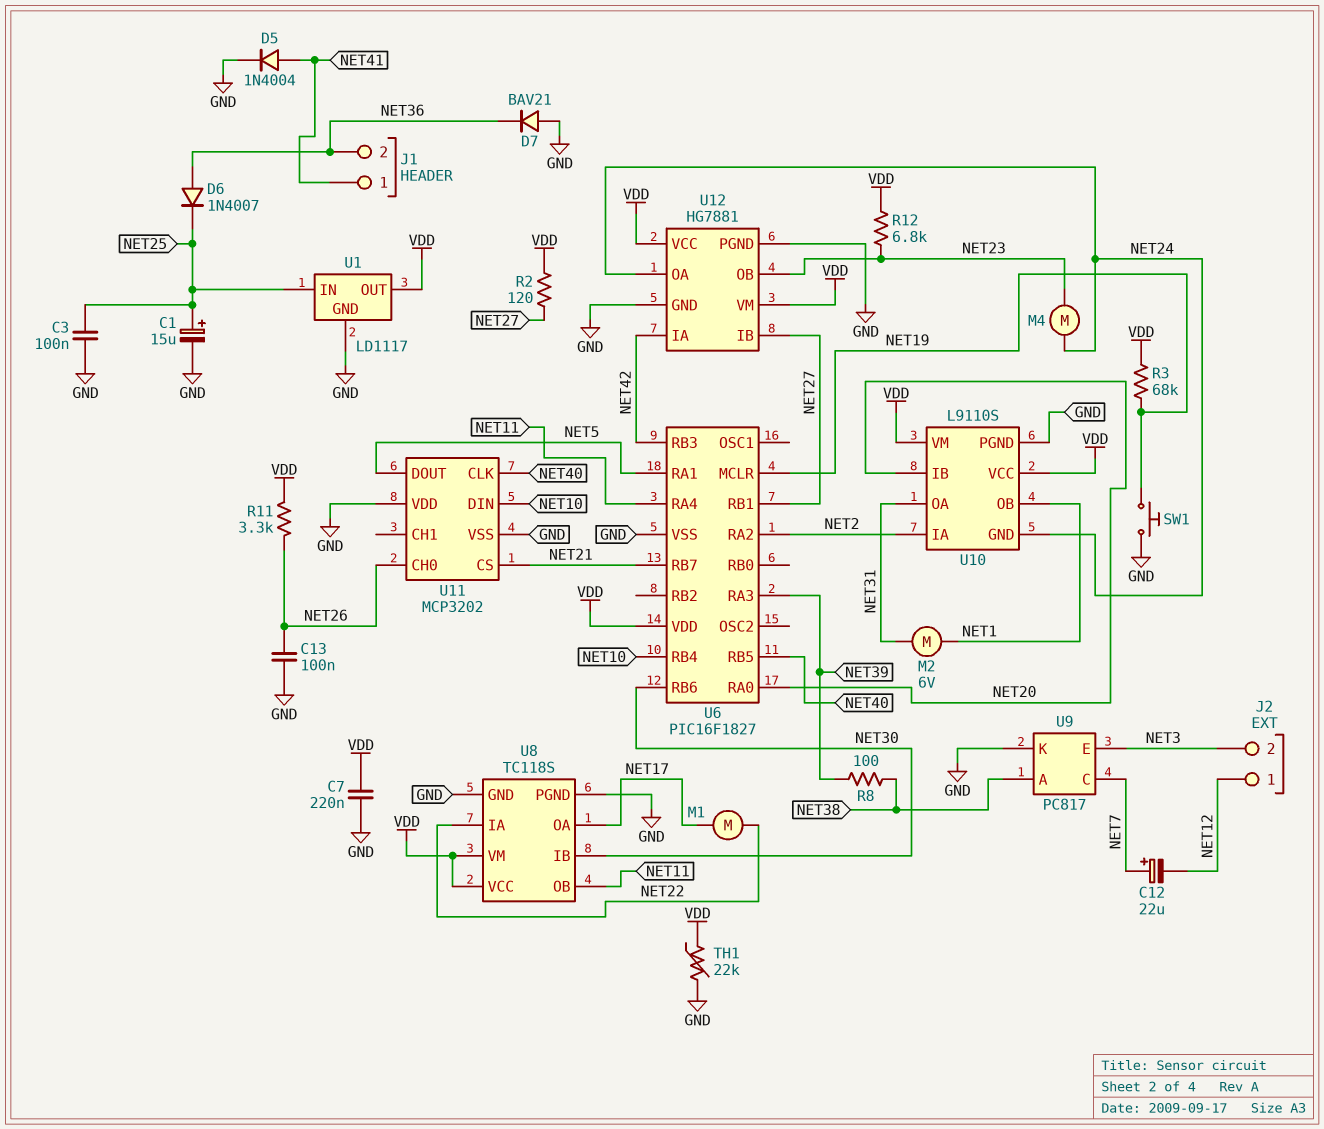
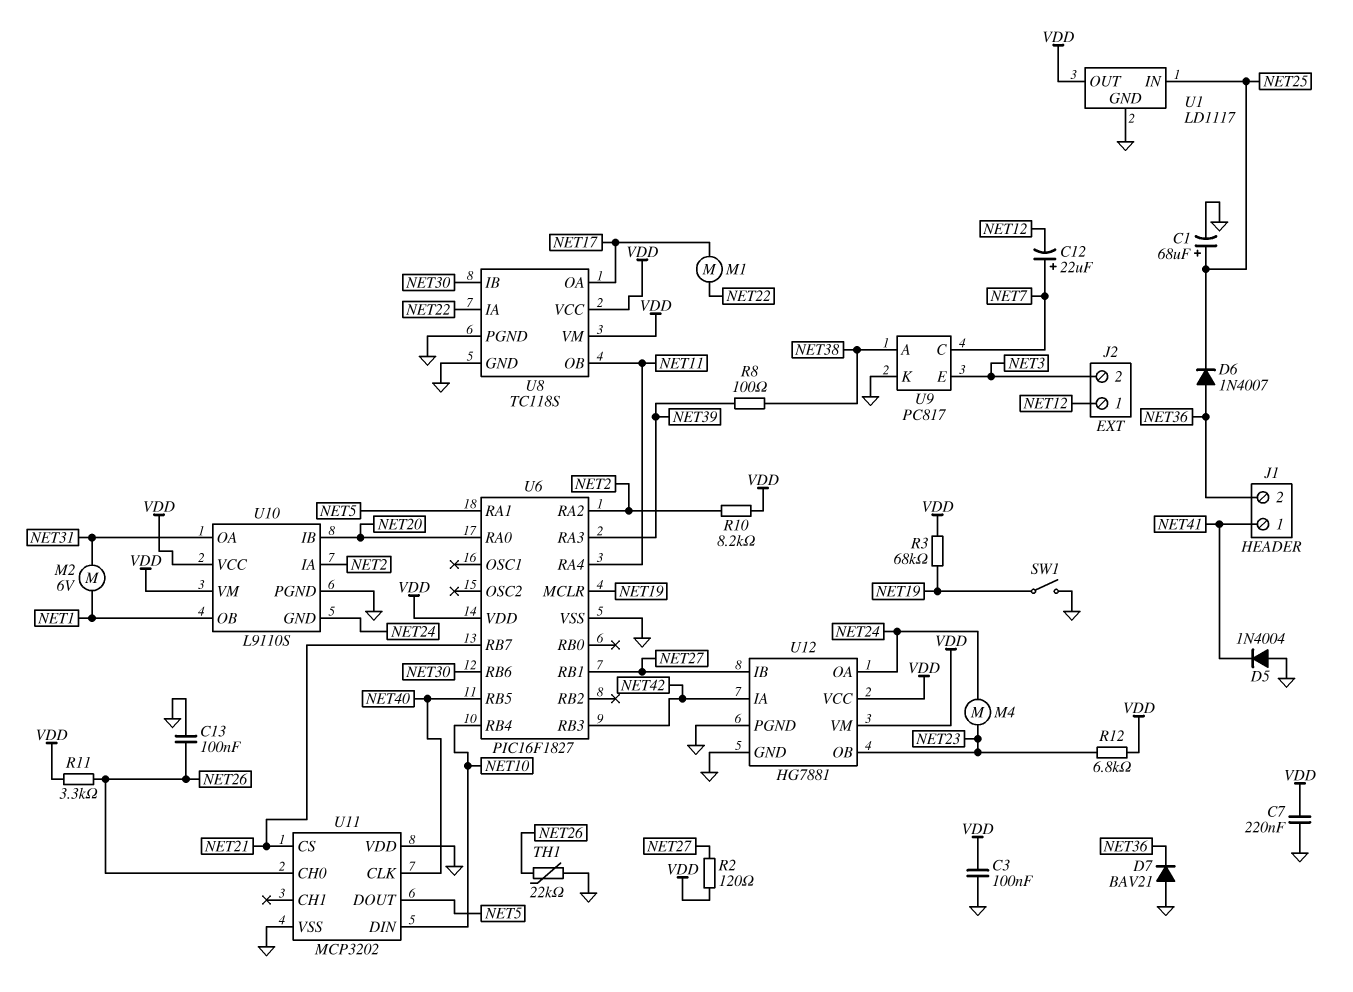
C1: 15uF (plus NET25, minus GND) -> 68uF (plus NET25, minus GND)
C3: 100nF (GND, NET25) -> 100nF (GND, VDD)
D5: diode 1N4004 (A NET41, K GND) -> diode 1N4004 (A GND, K NET41)
R10: none -> 8.2k (NET2, VDD)
SW1: button (GND, NET19) -> switch (GND, NET19)
TH1: 22k (GND, VDD) -> 22k (GND, NET26)

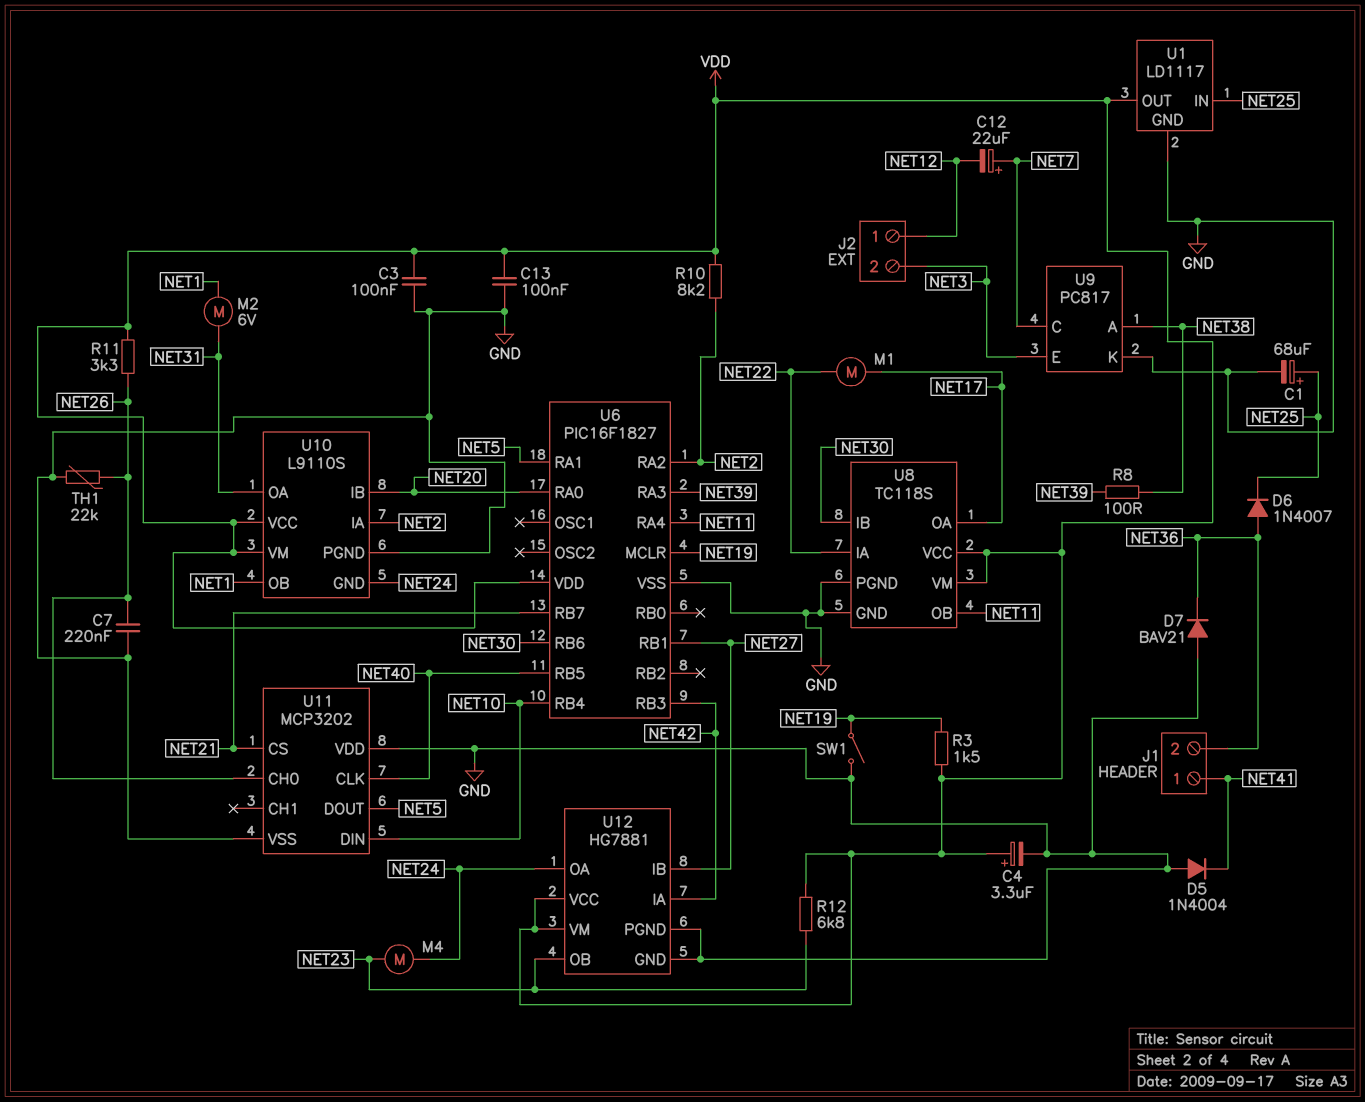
C4: none -> 3.3uF (plus VDD, minus GND)
C7: 220nF (GND, VDD) -> 220nF (GND, NET26)
C13: 100nF (GND, NET26) -> 100nF (GND, VDD)
R2: 120 (NET27, VDD) -> none
R3: 68k (NET19, VDD) -> 1.5k (NET19, VDD)

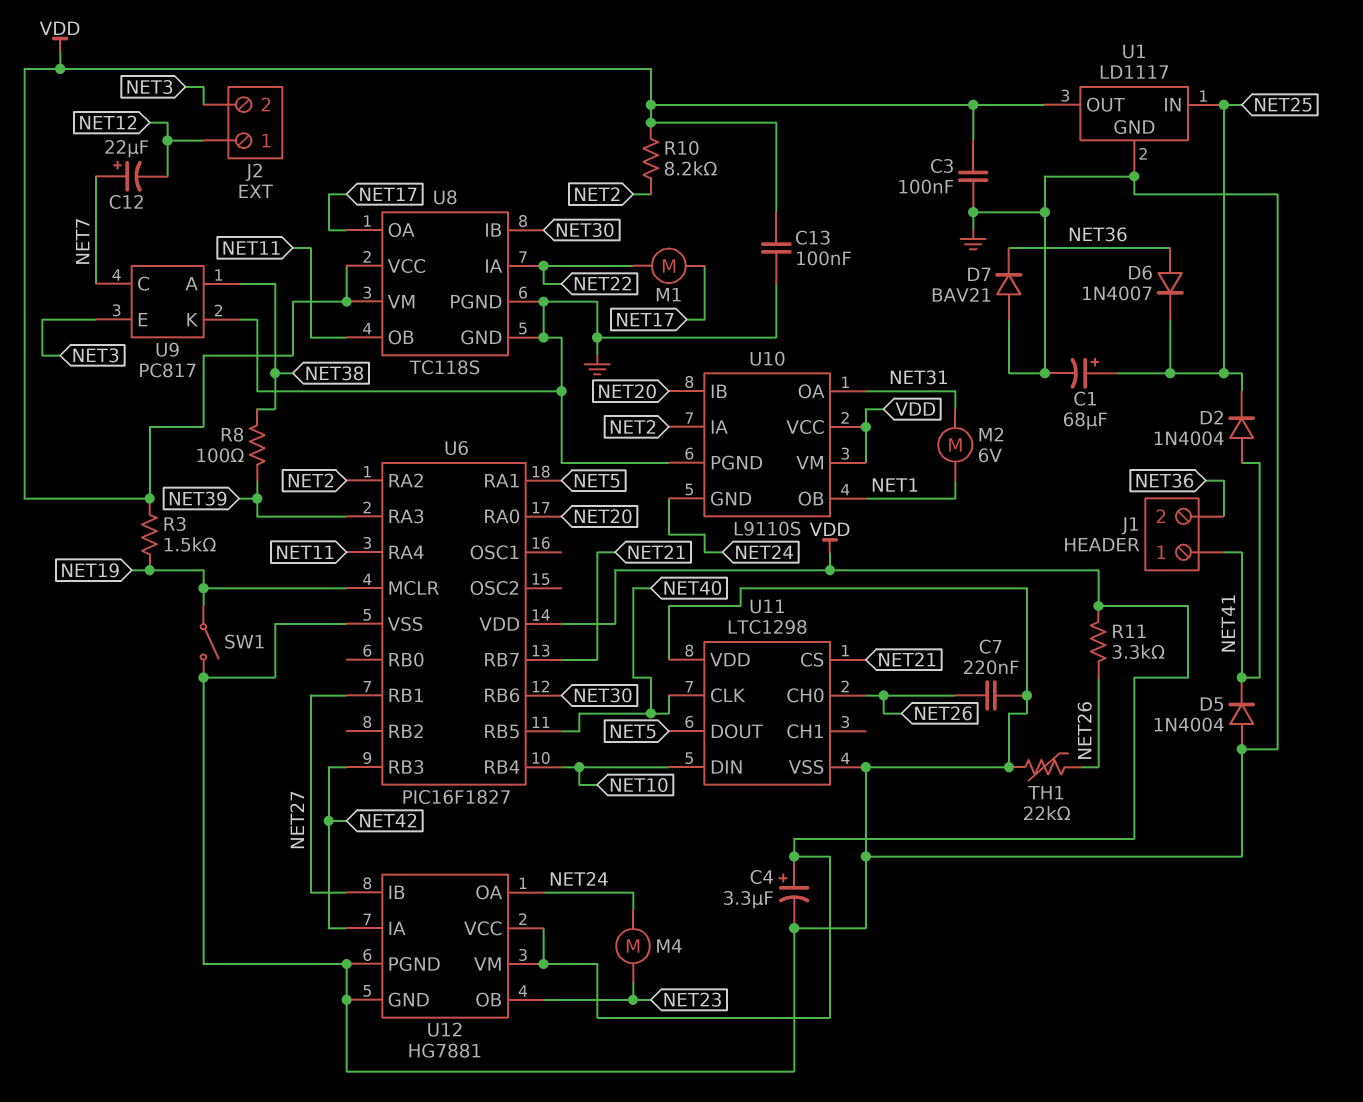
D2: none -> diode 1N4004 (A NET41, K NET25)
R12: 6.8k (NET23, VDD) -> none
U11: MCP3202 -> LTC1298

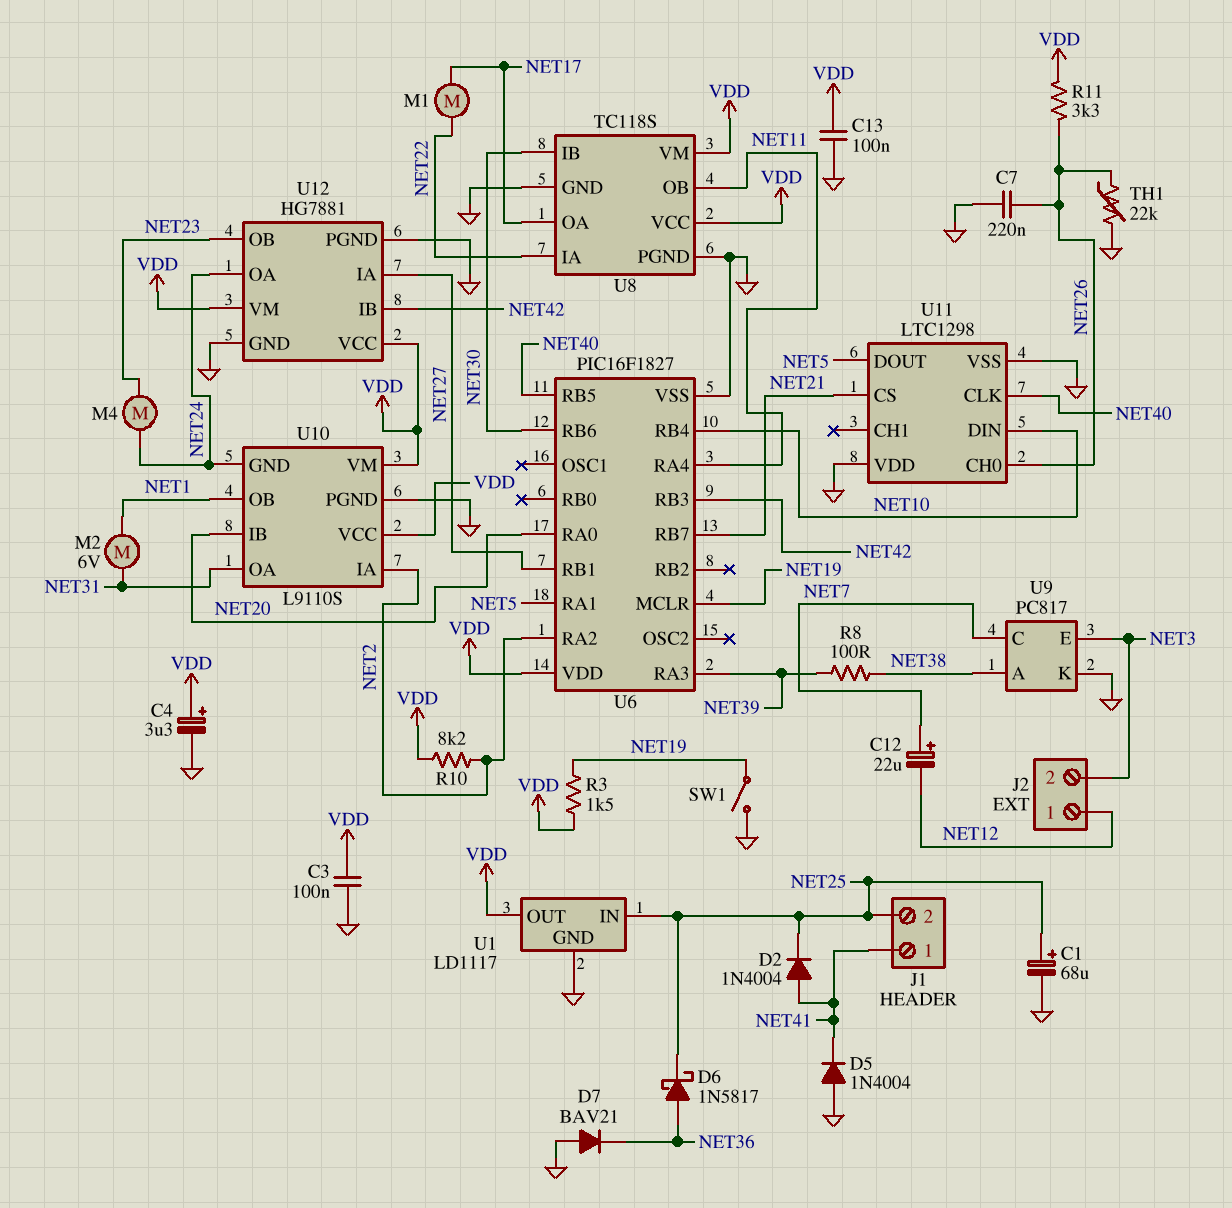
D6: diode 1N4007 (A NET36, K NET25) -> schottky 1N5817 (A NET36, K NET25)
J1 pin 2: NET36 -> NET25
U12 pin IA: NET42 -> NET27
U12 pin IB: NET27 -> NET42

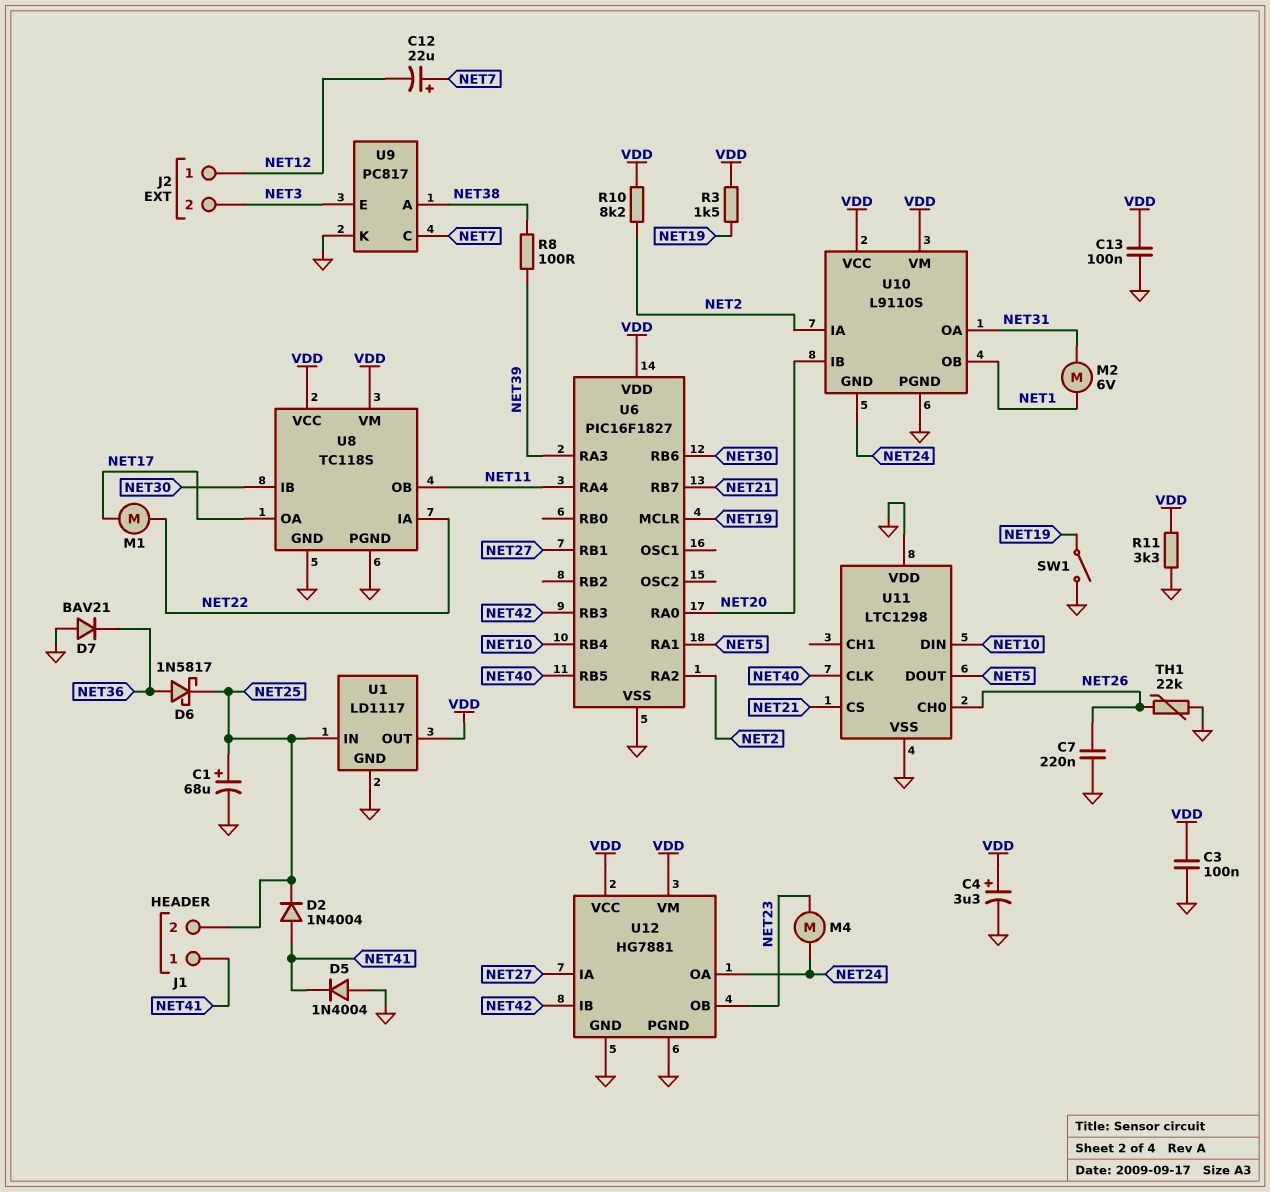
R11: 3.3k (NET26, VDD) -> 3.3k (GND, VDD)

